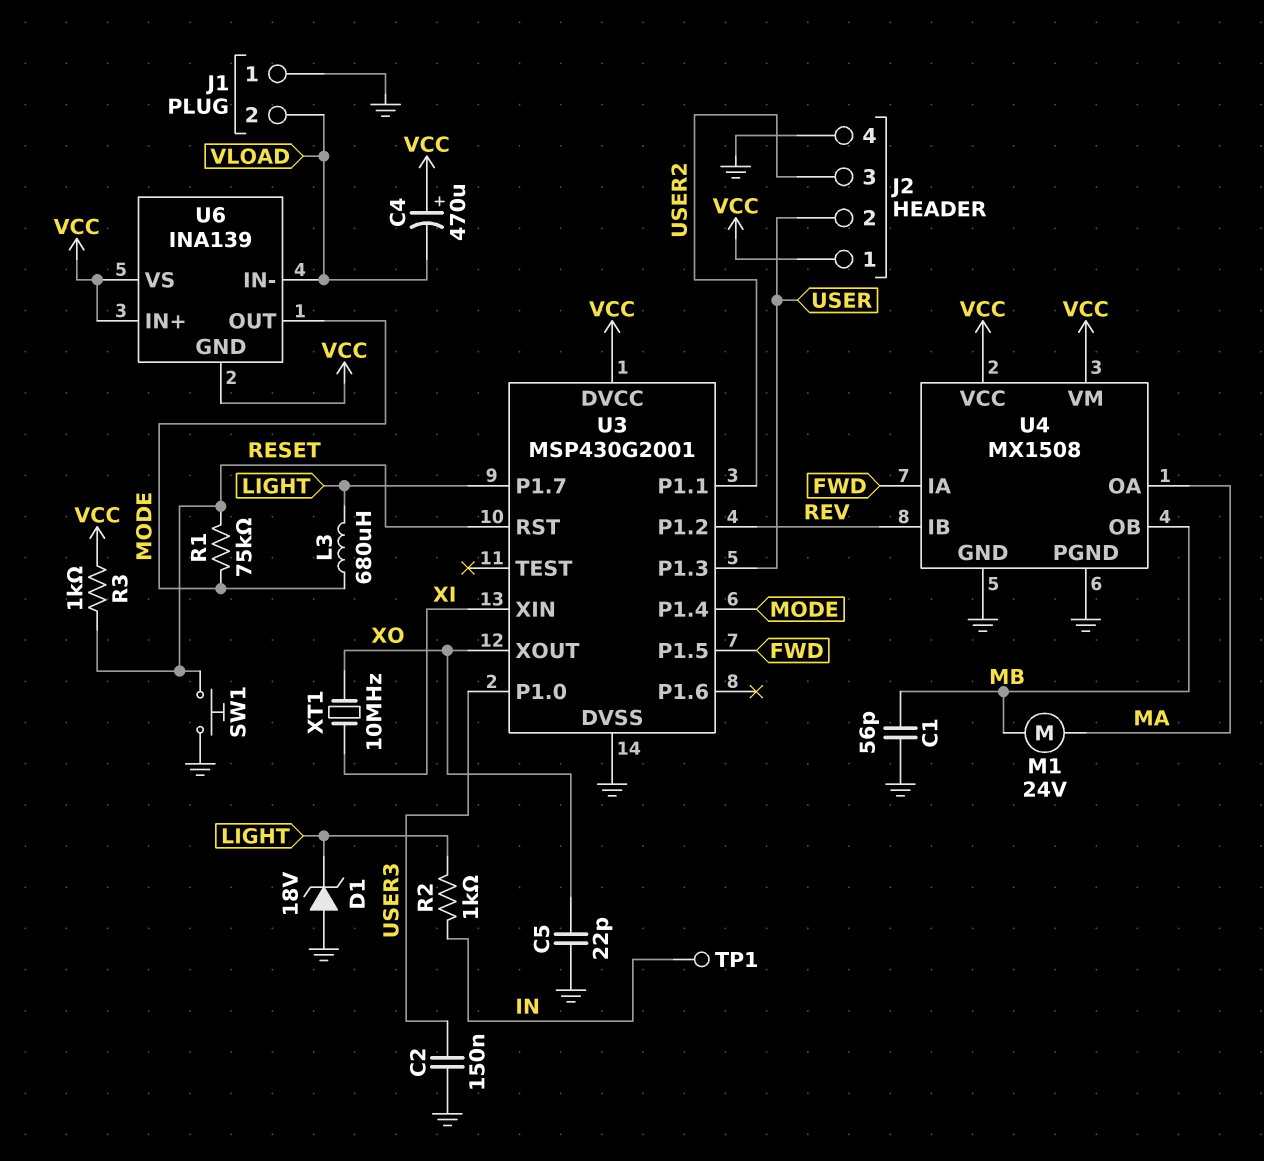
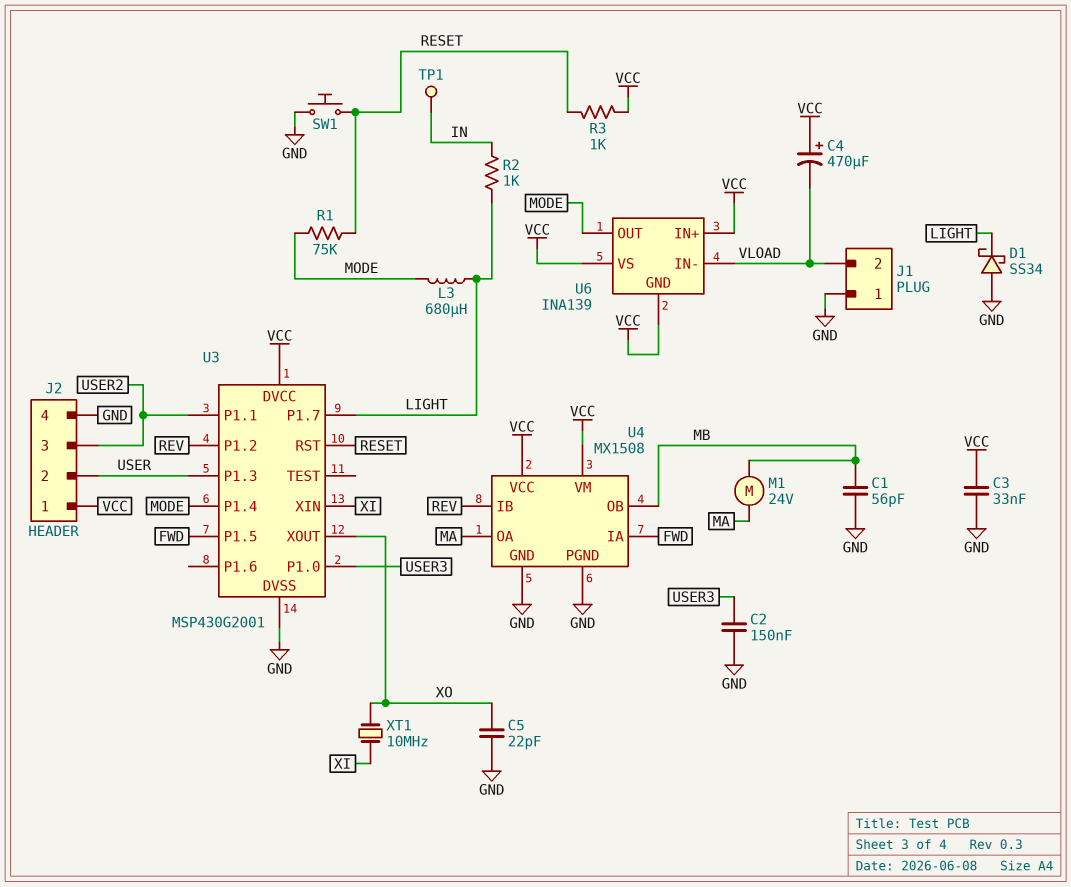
C3: none -> 33nF (GND, VCC)
D1: zener 18V (A GND, K LIGHT) -> schottky SS34 (A GND, K LIGHT)

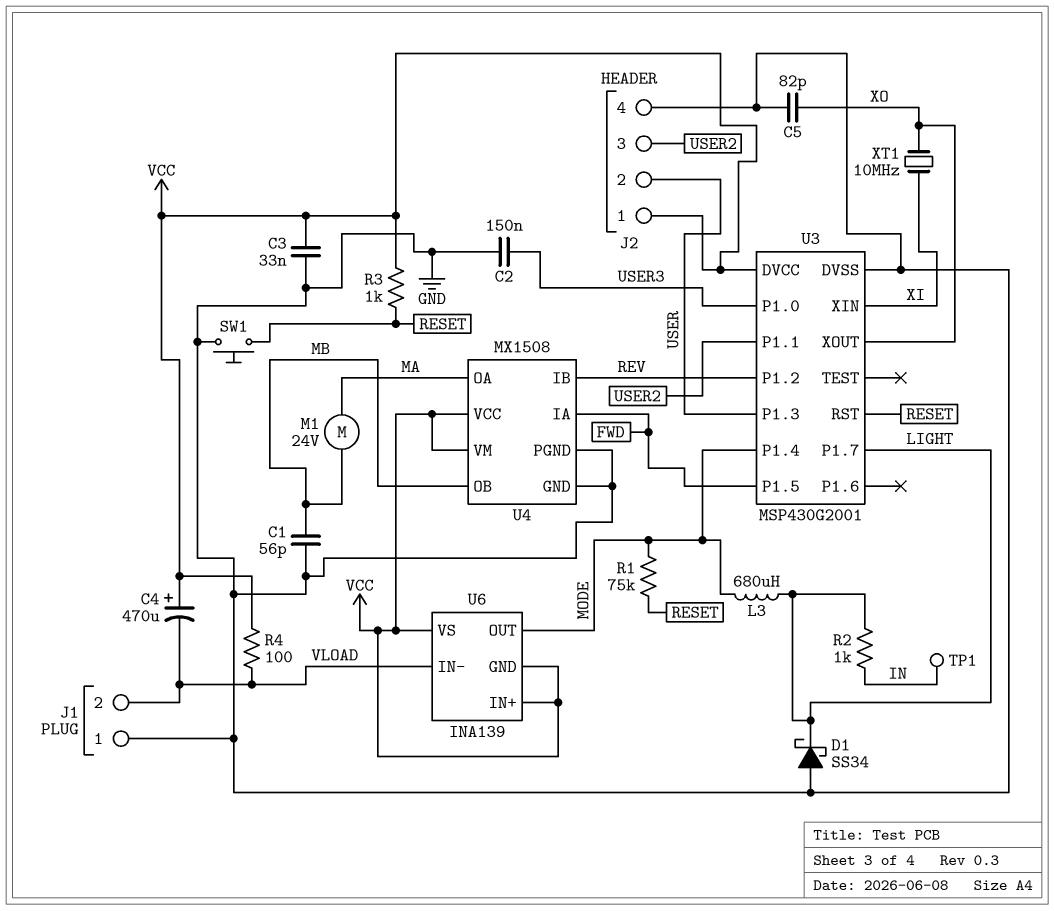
C5: 22pF (GND, XO) -> 82pF (GND, XO)
R4: none -> 100 (VCC, VLOAD)

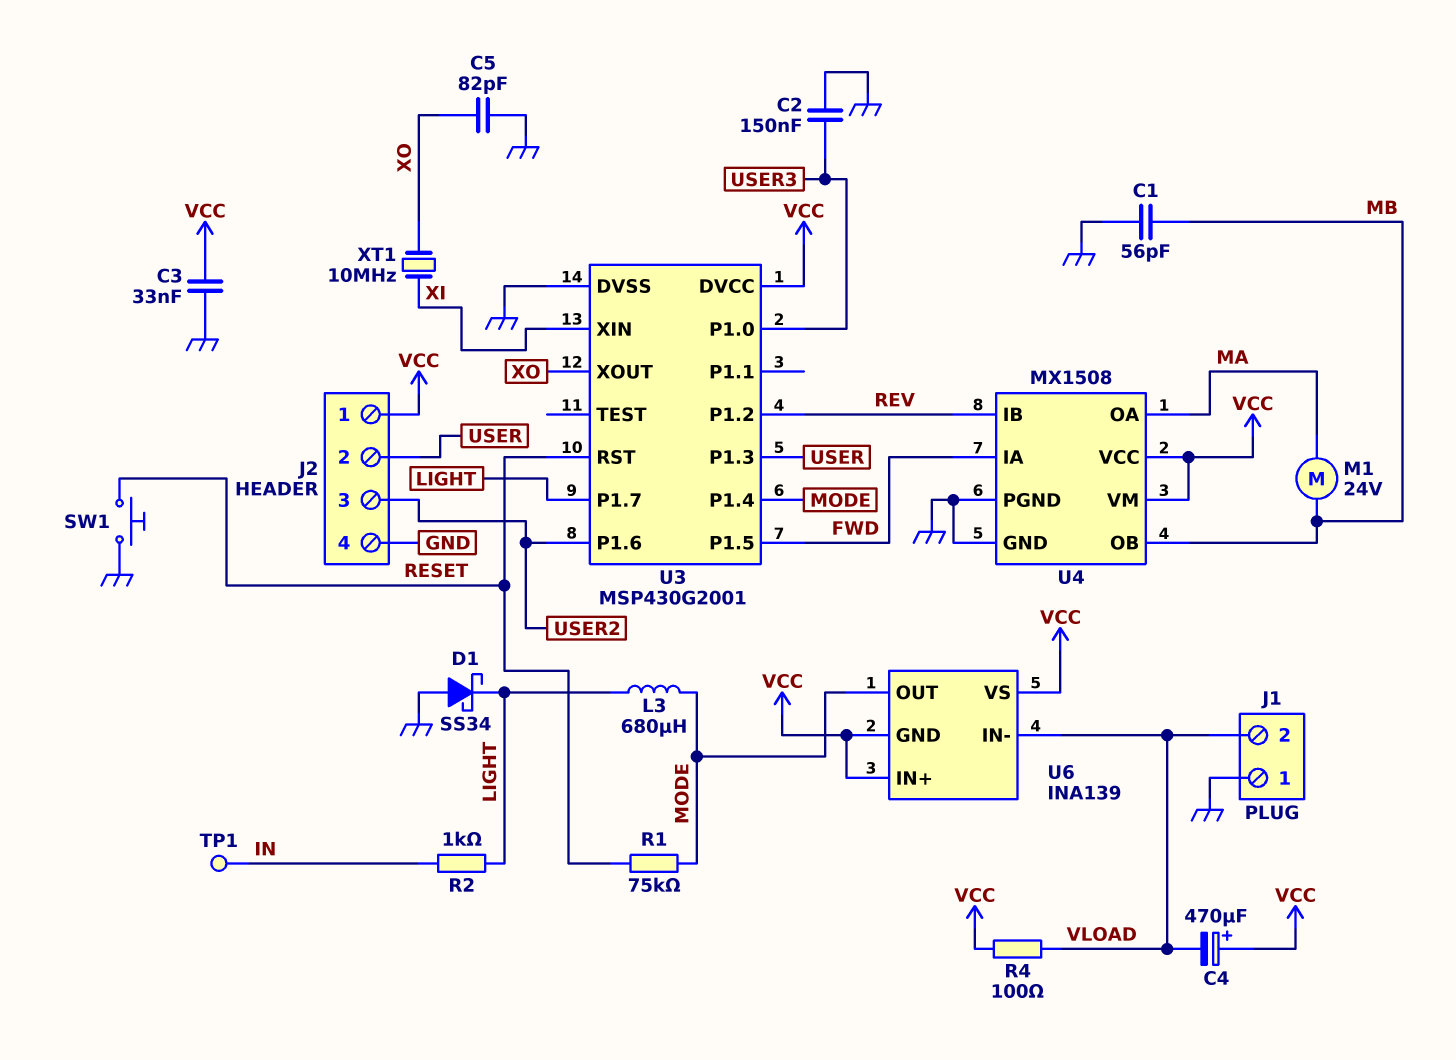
R3: 1k (RESET, VCC) -> none
U3 pin P1.1: USER2 -> none
U3 pin P1.6: none -> USER2

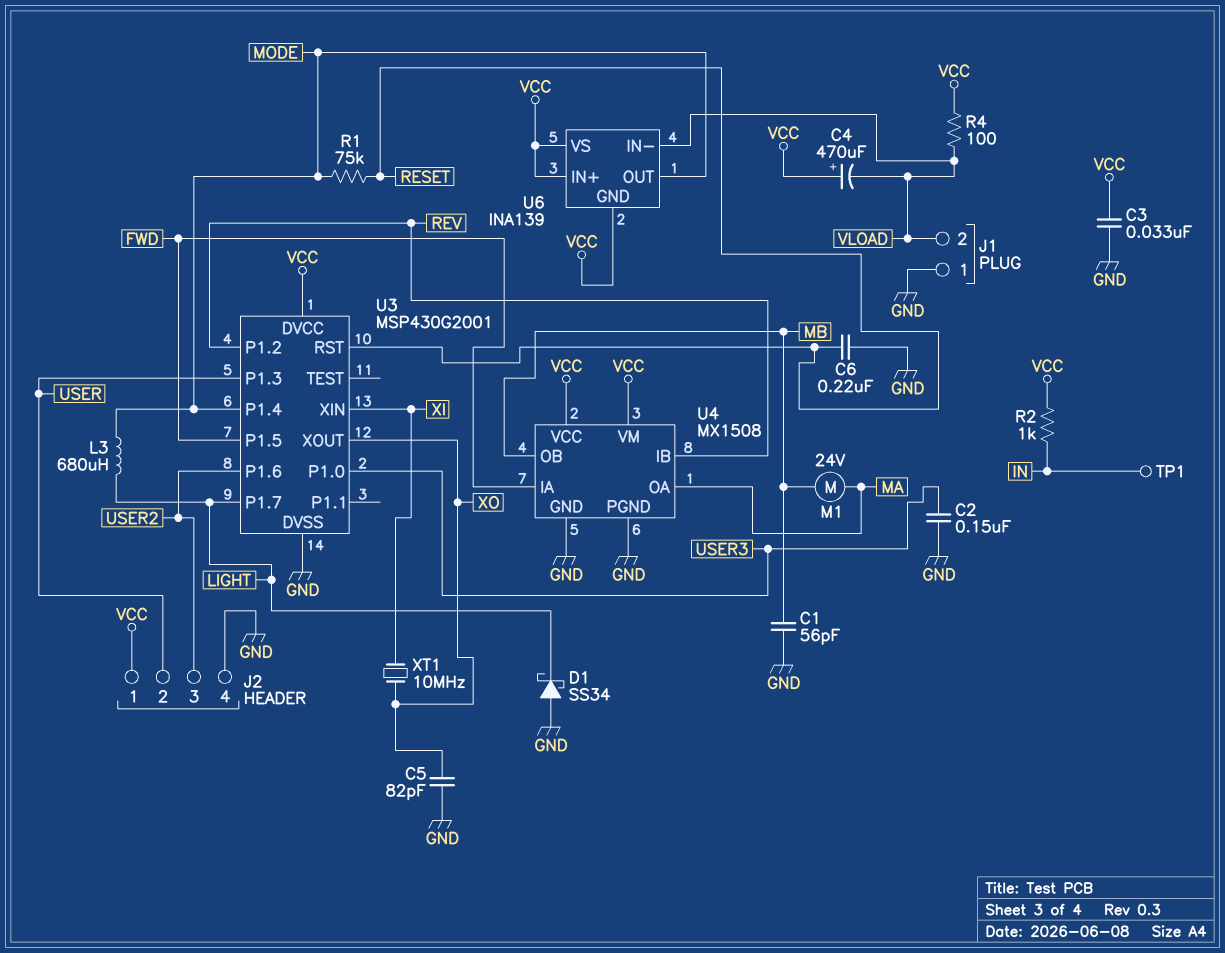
C6: none -> 220nF (GND, RESET)
R2: 1k (IN, LIGHT) -> 1k (IN, VCC)
SW1: button (GND, RESET) -> none

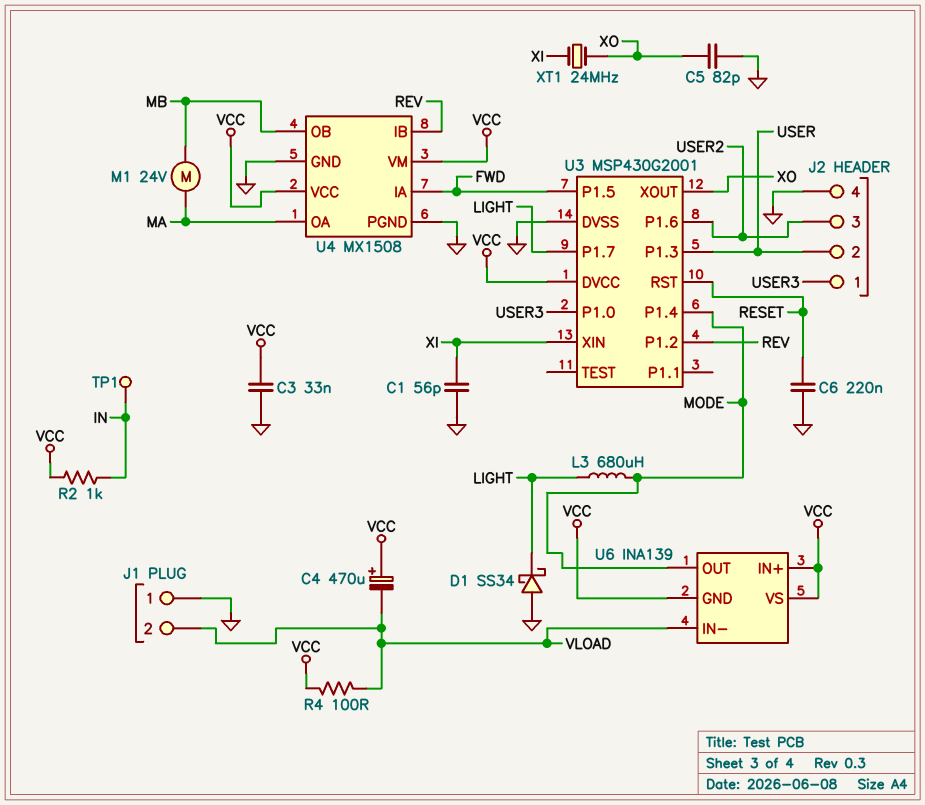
C1: 56pF (GND, MB) -> 56pF (GND, XI)
C2: 150nF (GND, USER3) -> none
J2 pin 1: VCC -> USER3
R1: 75k (MODE, RESET) -> none
XT1: 10MHz (XI, XO) -> 24MHz (XI, XO)

